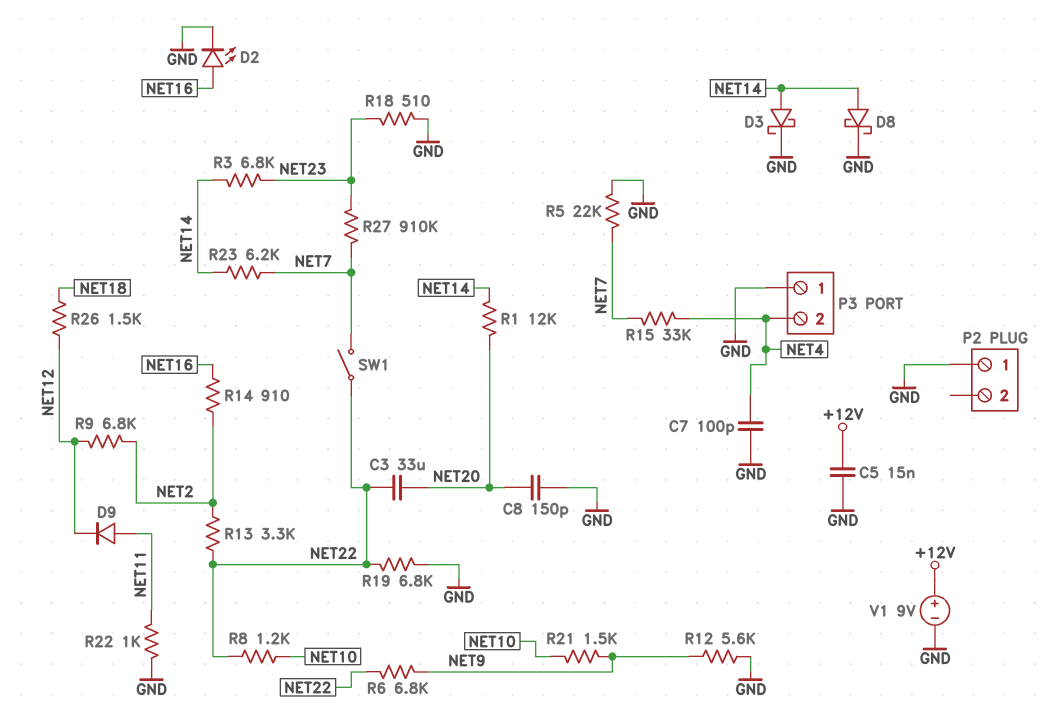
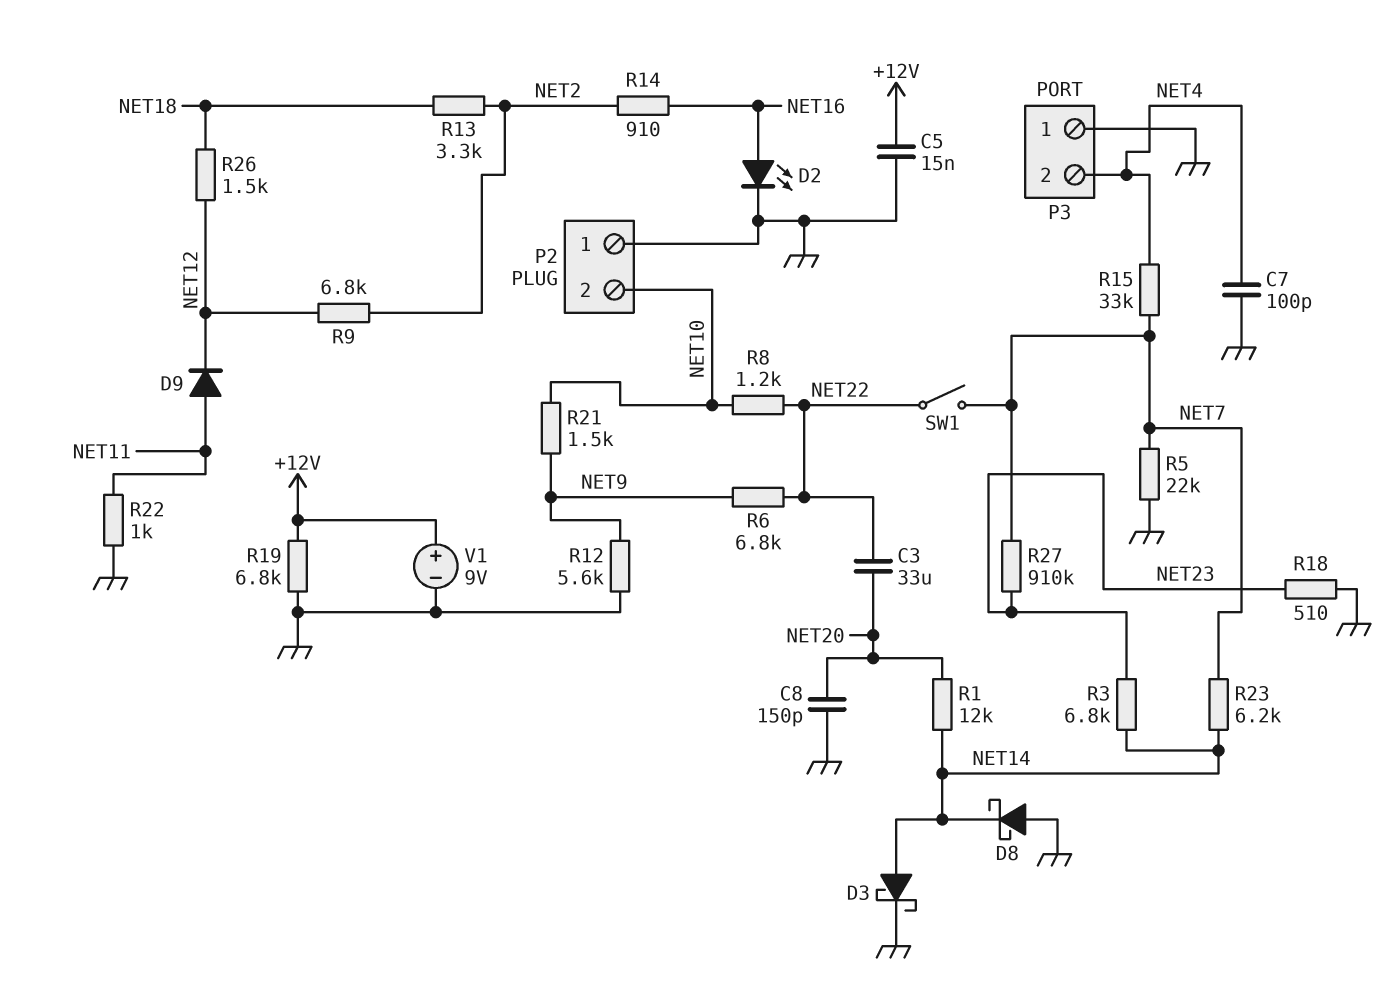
D8: schottky (A NET14, K GND) -> schottky (A GND, K NET14)
P2 pin 2: none -> NET10
R13: 3.3k (NET2, NET22) -> 3.3k (NET2, NET18)
R19: 6.8k (GND, NET22) -> 6.8k (+12V, GND)

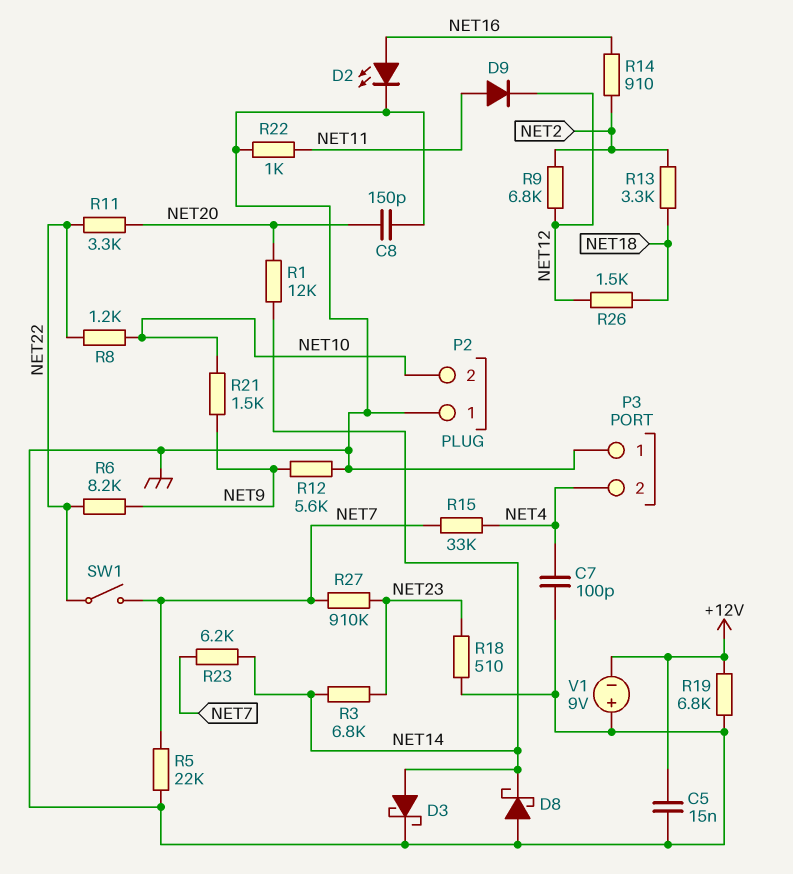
C3: 33uF (NET20, NET22) -> none
R6: 6.8k (NET9, NET22) -> 8.2k (NET9, NET22)
R11: none -> 3.3k (NET20, NET22)
V1: 9V (plus +12V, minus GND) -> 9V (plus GND, minus +12V)

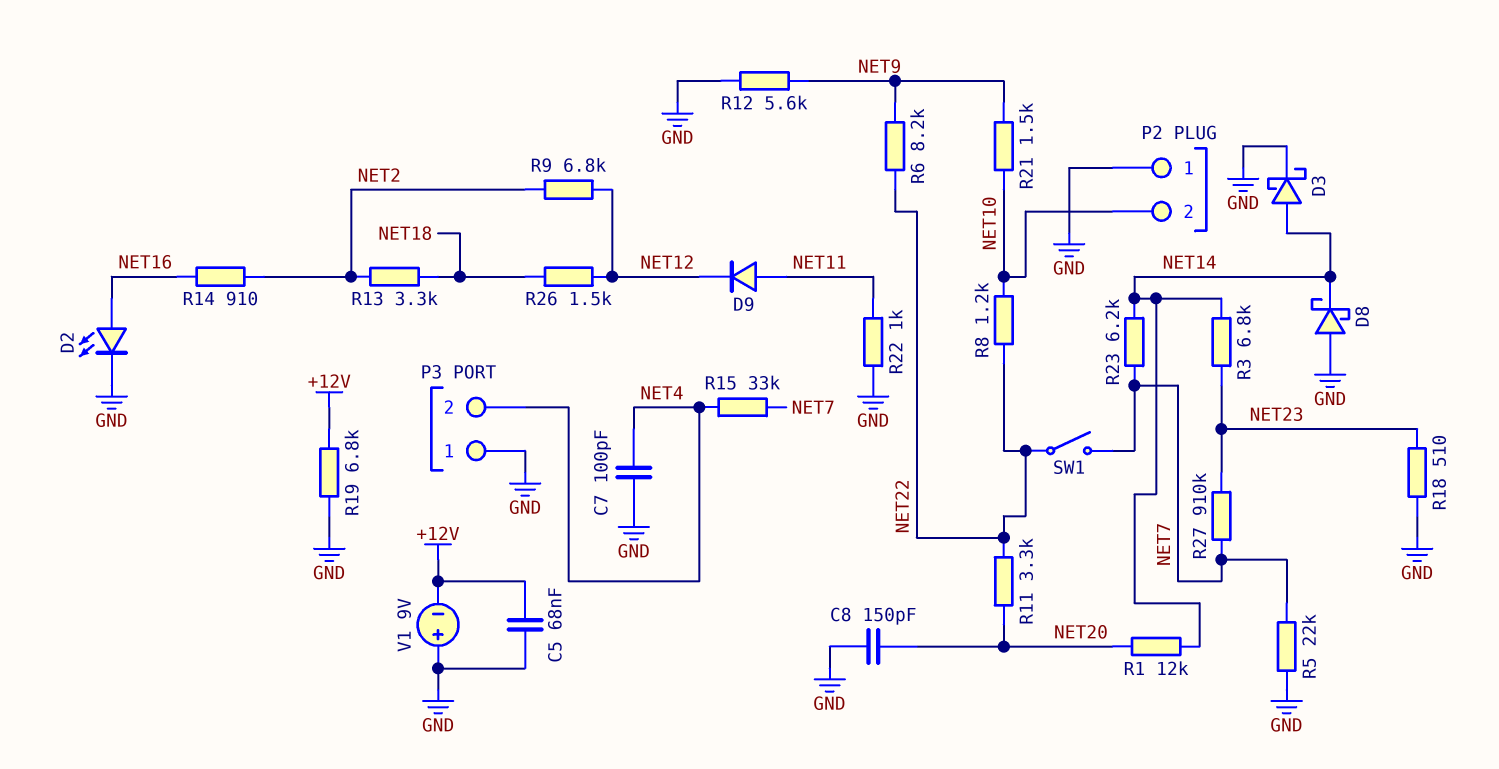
C5: 15nF (+12V, GND) -> 68nF (+12V, GND)

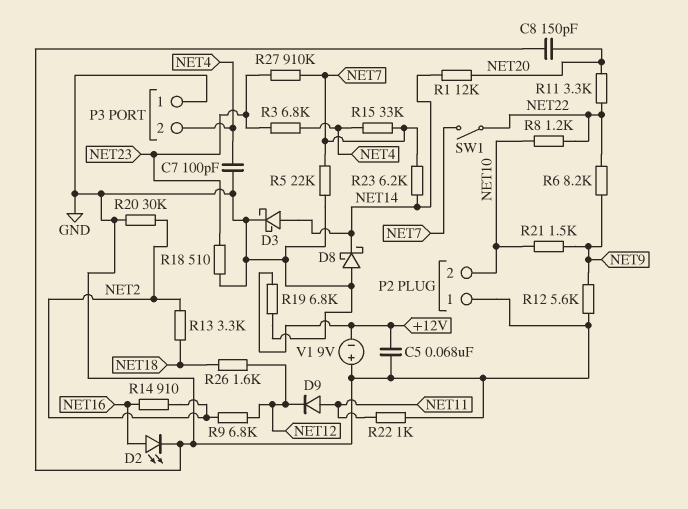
R3: 6.8k (NET14, NET23) -> 6.8k (NET4, NET23)
R20: none -> 30k (GND, NET2)
R26: 1.5k (NET12, NET18) -> 1.6k (NET12, NET18)

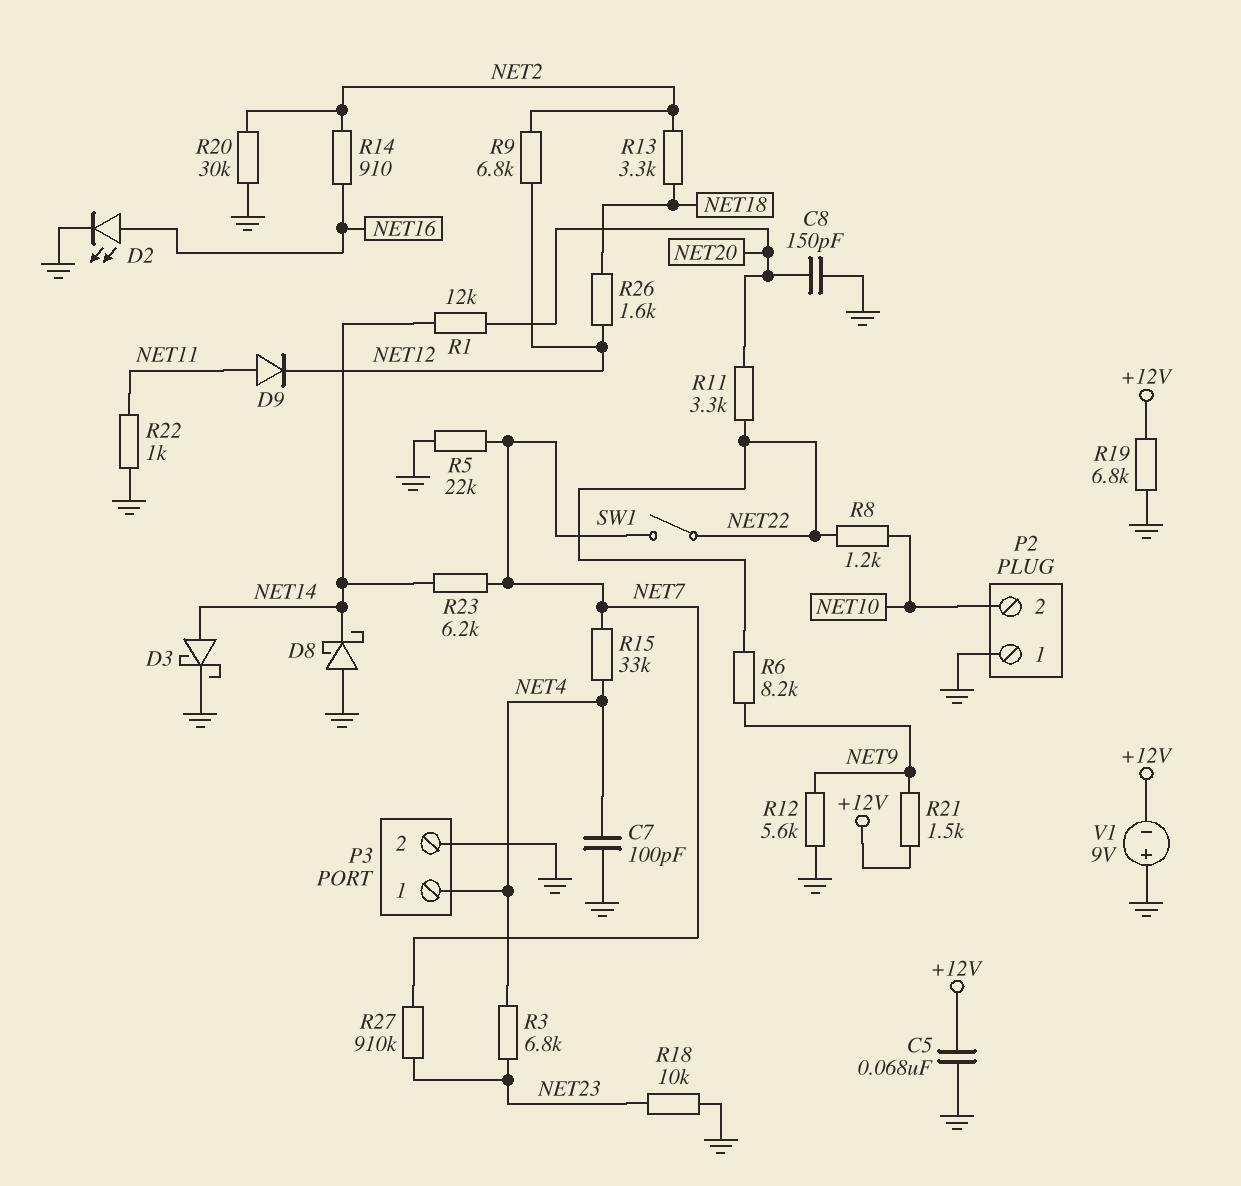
P3 pin 1: GND -> NET4
P3 pin 2: NET4 -> GND
R18: 510 (GND, NET23) -> 10k (GND, NET23)
R21: 1.5k (NET9, NET10) -> 1.5k (+12V, NET9)

